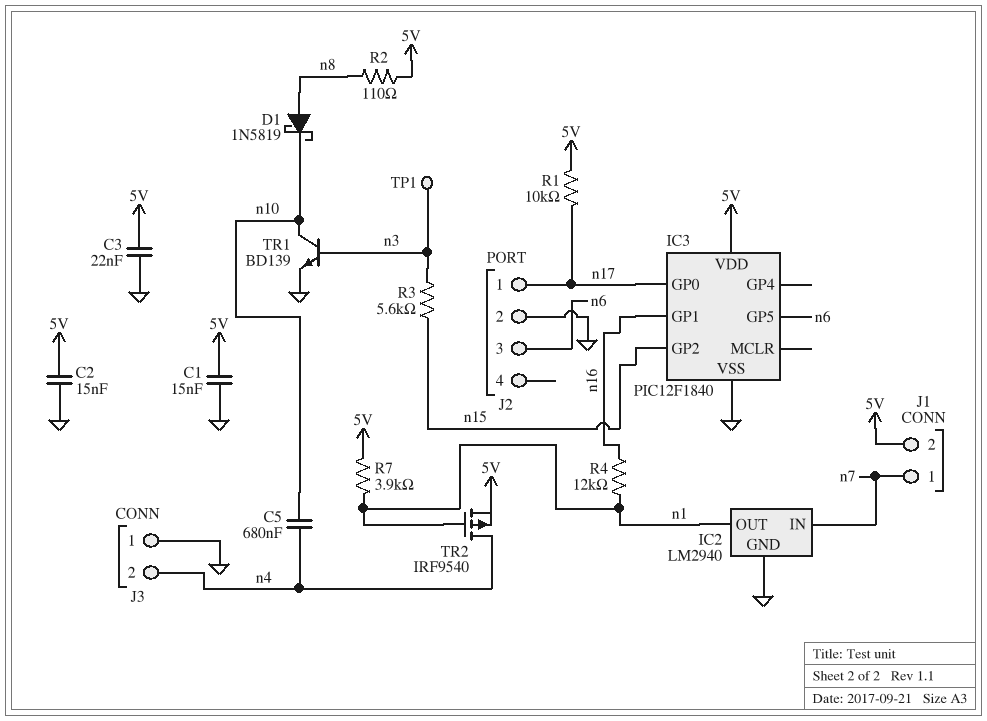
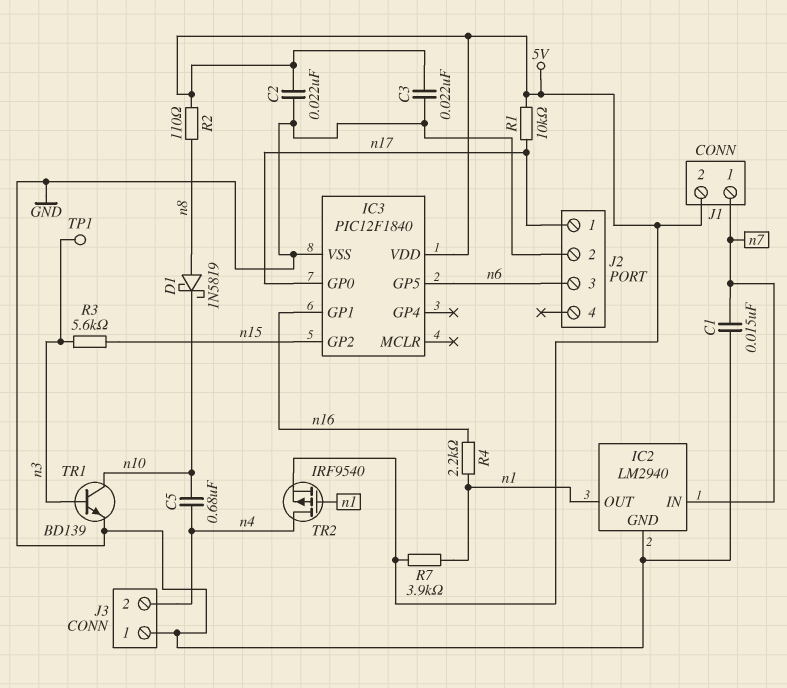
C1: 15nF (5V, GND) -> 15nF (GND, n7)
C2: 15nF (5V, GND) -> 22nF (5V, GND)
R4: 12k (n1, n16) -> 2.2k (n1, n16)

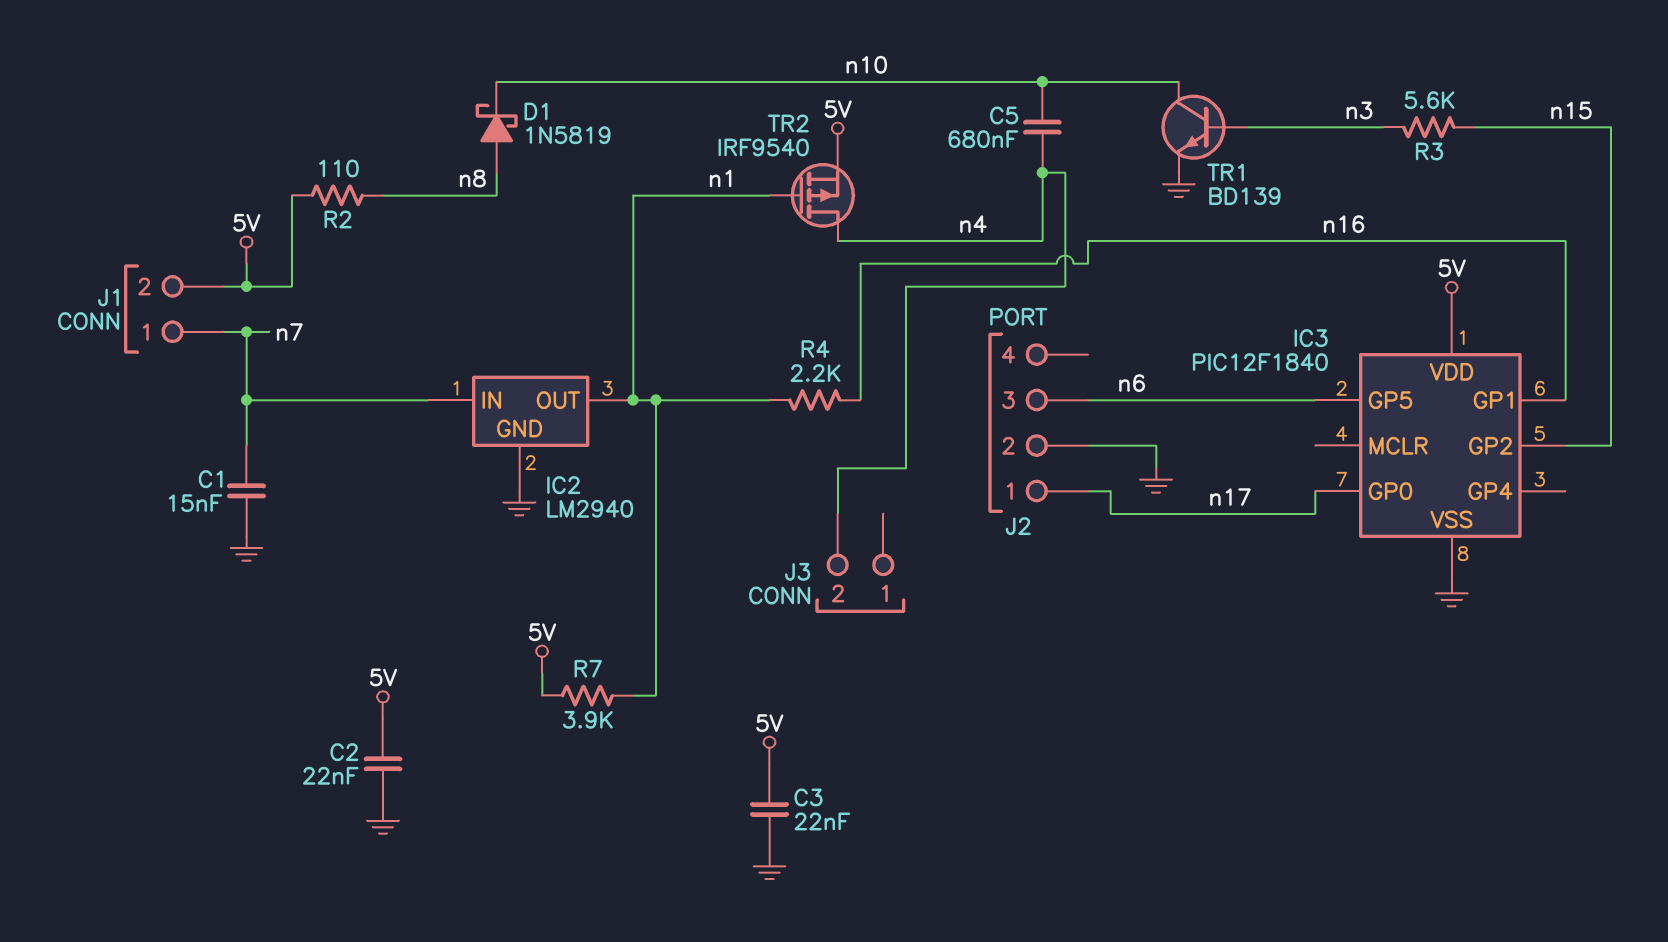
J3 pin 1: GND -> none
R1: 10k (5V, n17) -> none
TP1: test point (n3) -> none

